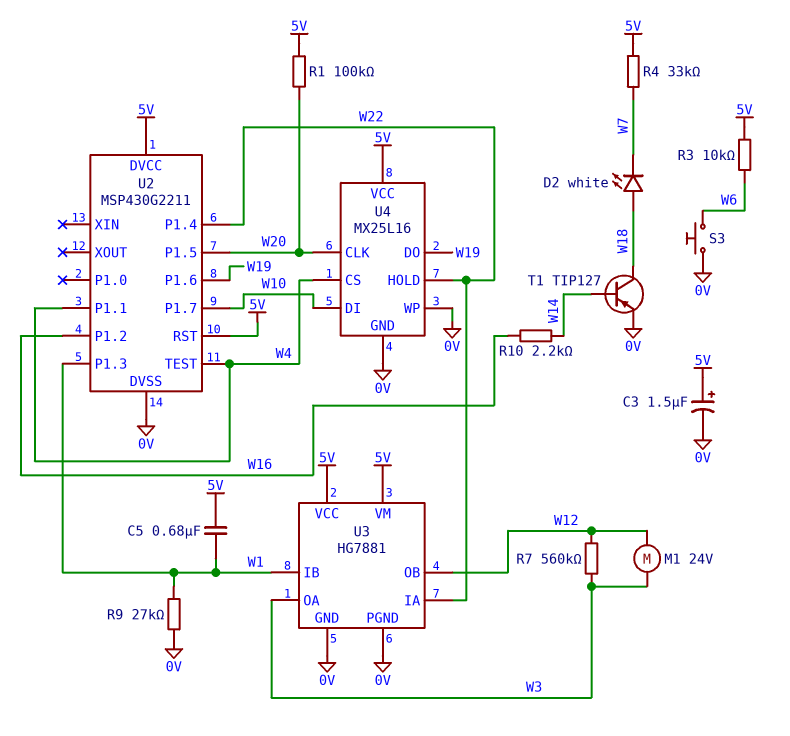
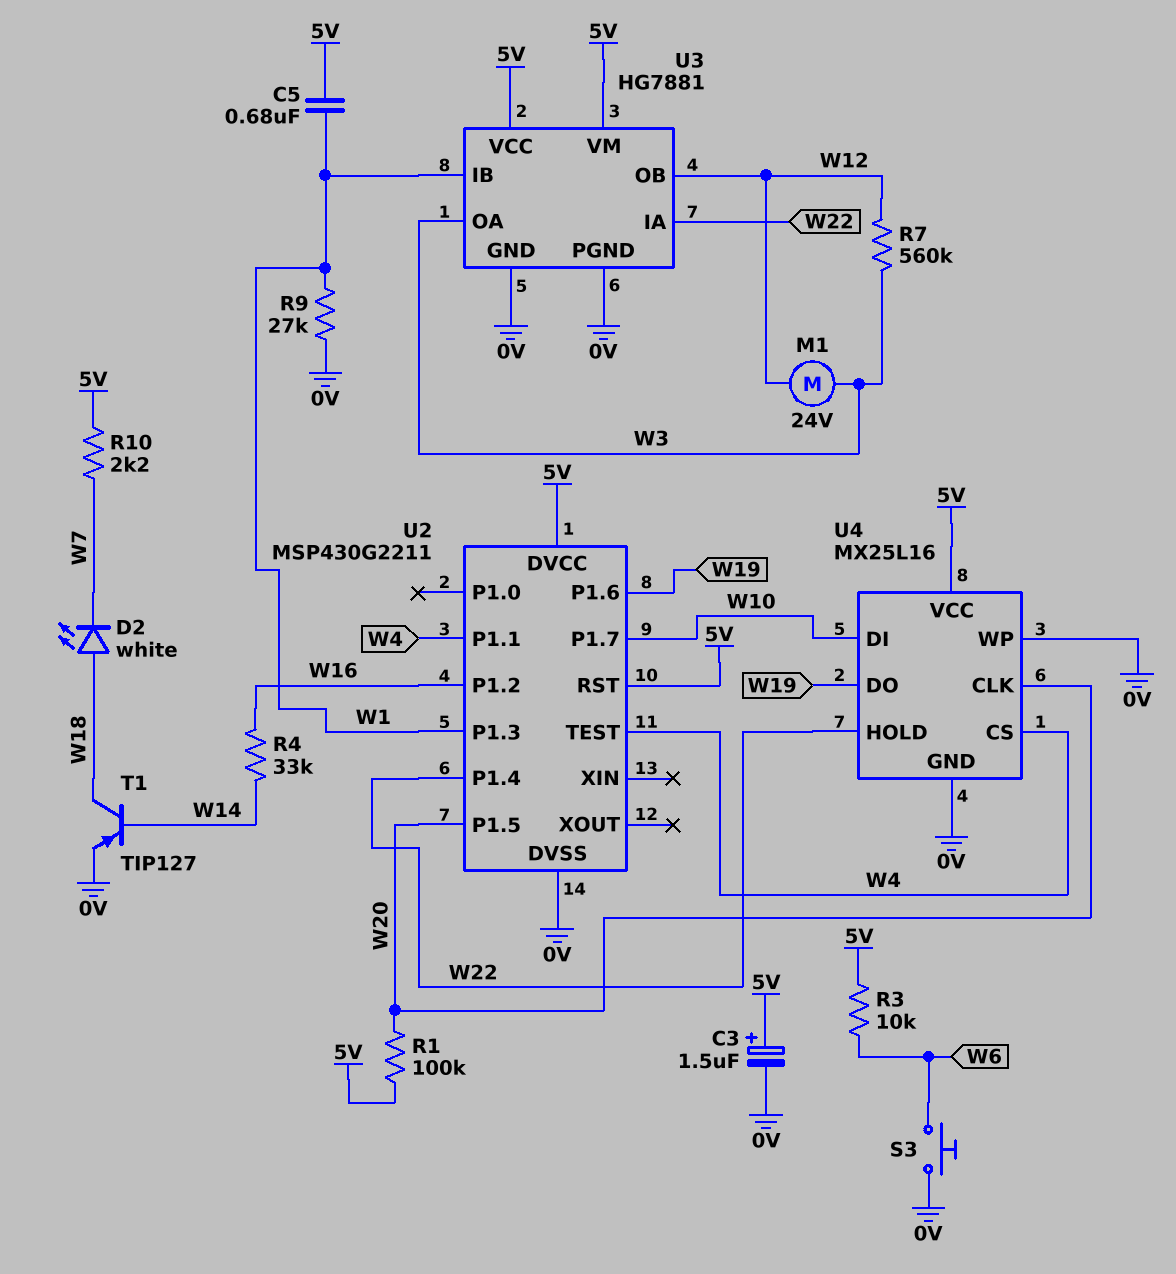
R4: 33k (5V, W7) -> 33k (W14, W16)
R10: 2.2k (W14, W16) -> 2.2k (5V, W7)

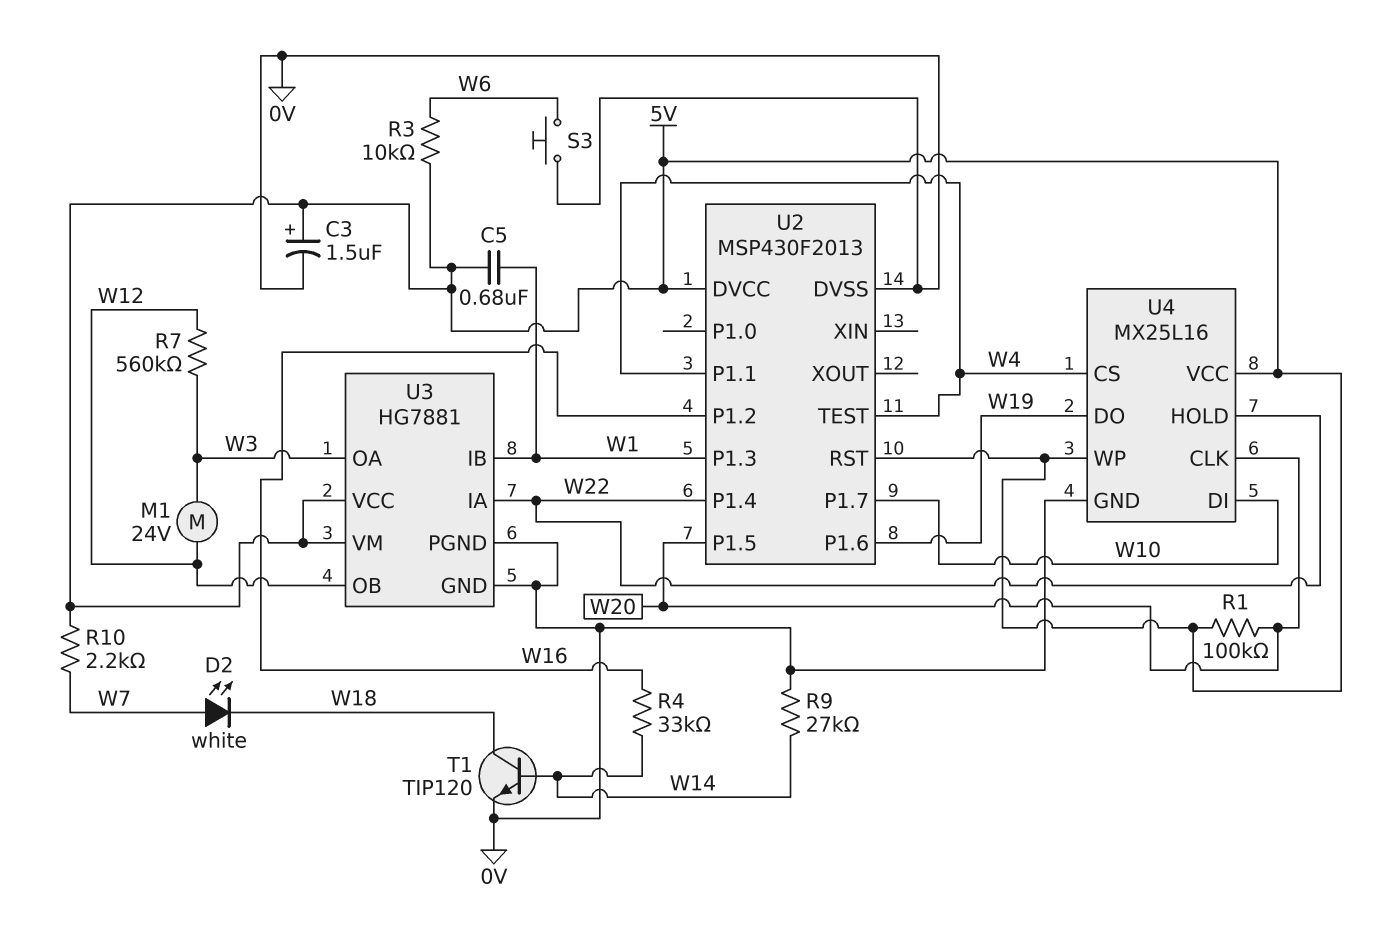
D2: LED white (A W18, K W7) -> LED white (A W7, K W18)
R9: 27k (0V, W1) -> 27k (0V, W14)
T1: PNP TIP127 (B W14, C W18, E 0V) -> NPN TIP120 (B W14, C W18, E 0V)
U2: MSP430G2211 -> MSP430F2013
U4 pin WP: 0V -> 5V

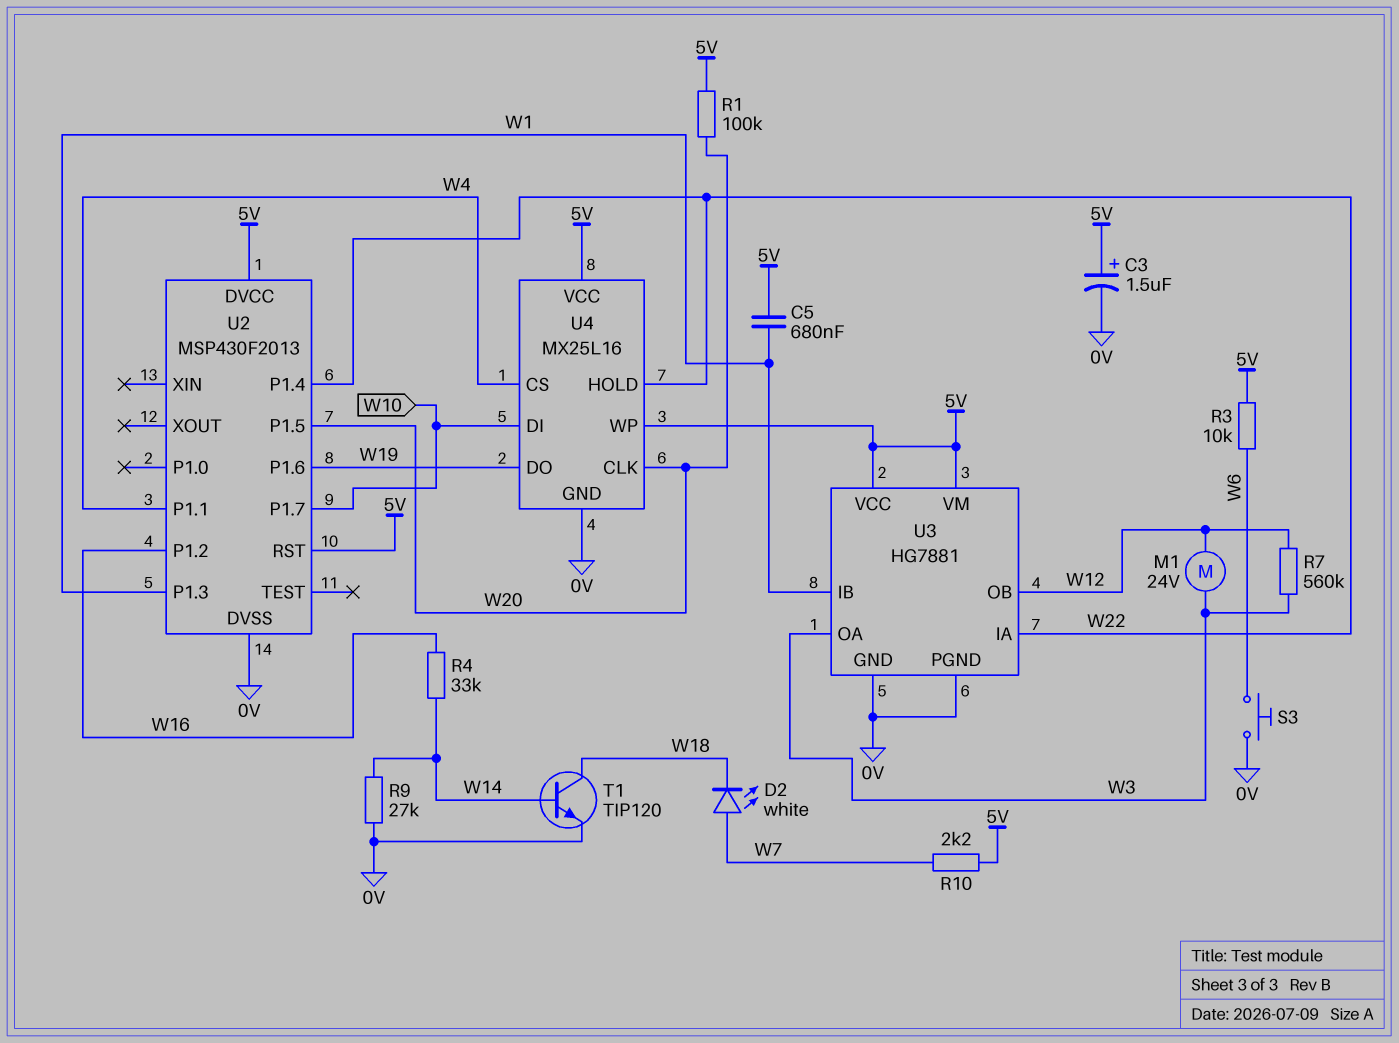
U2 pin TEST: W4 -> none

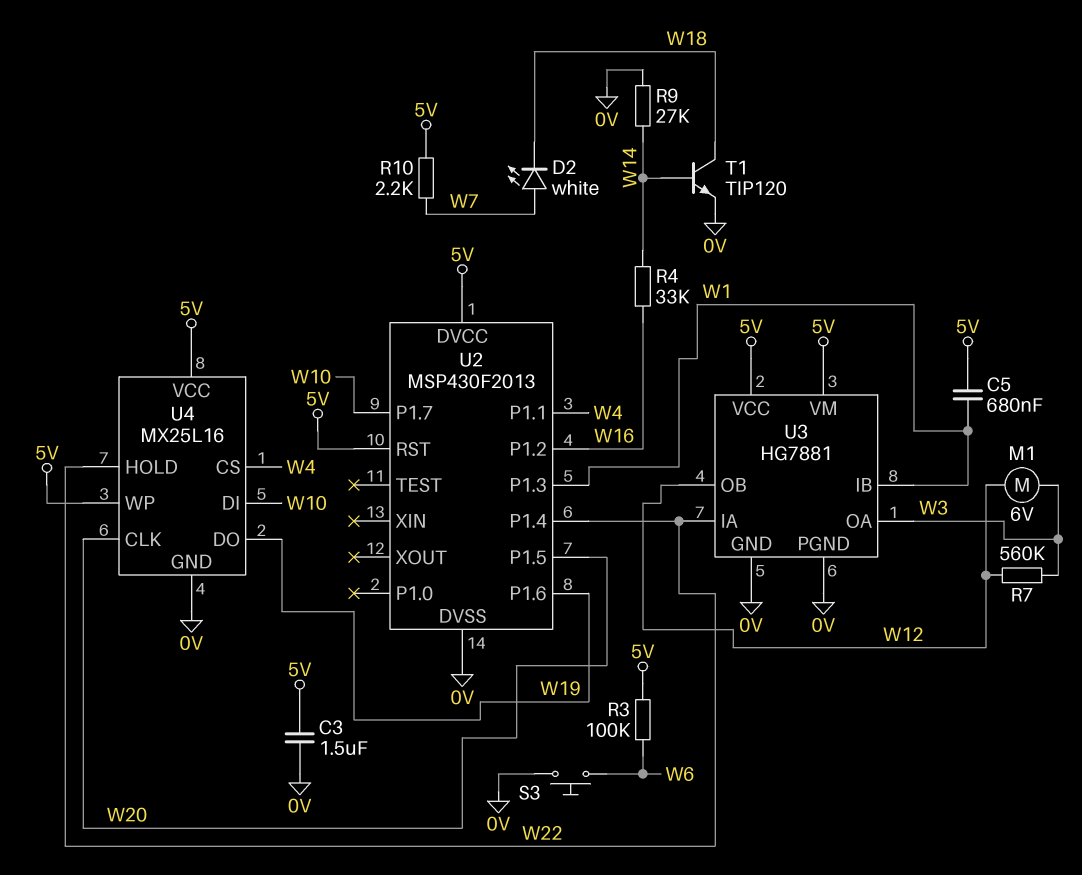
C3: 1.5uF (plus 5V, minus 0V) -> 1.5uF (0V, 5V)
M1: motor 24V (W3, W12) -> motor 6V (W3, W12)
R1: 100k (5V, W20) -> none
R3: 10k (5V, W6) -> 100k (5V, W6)

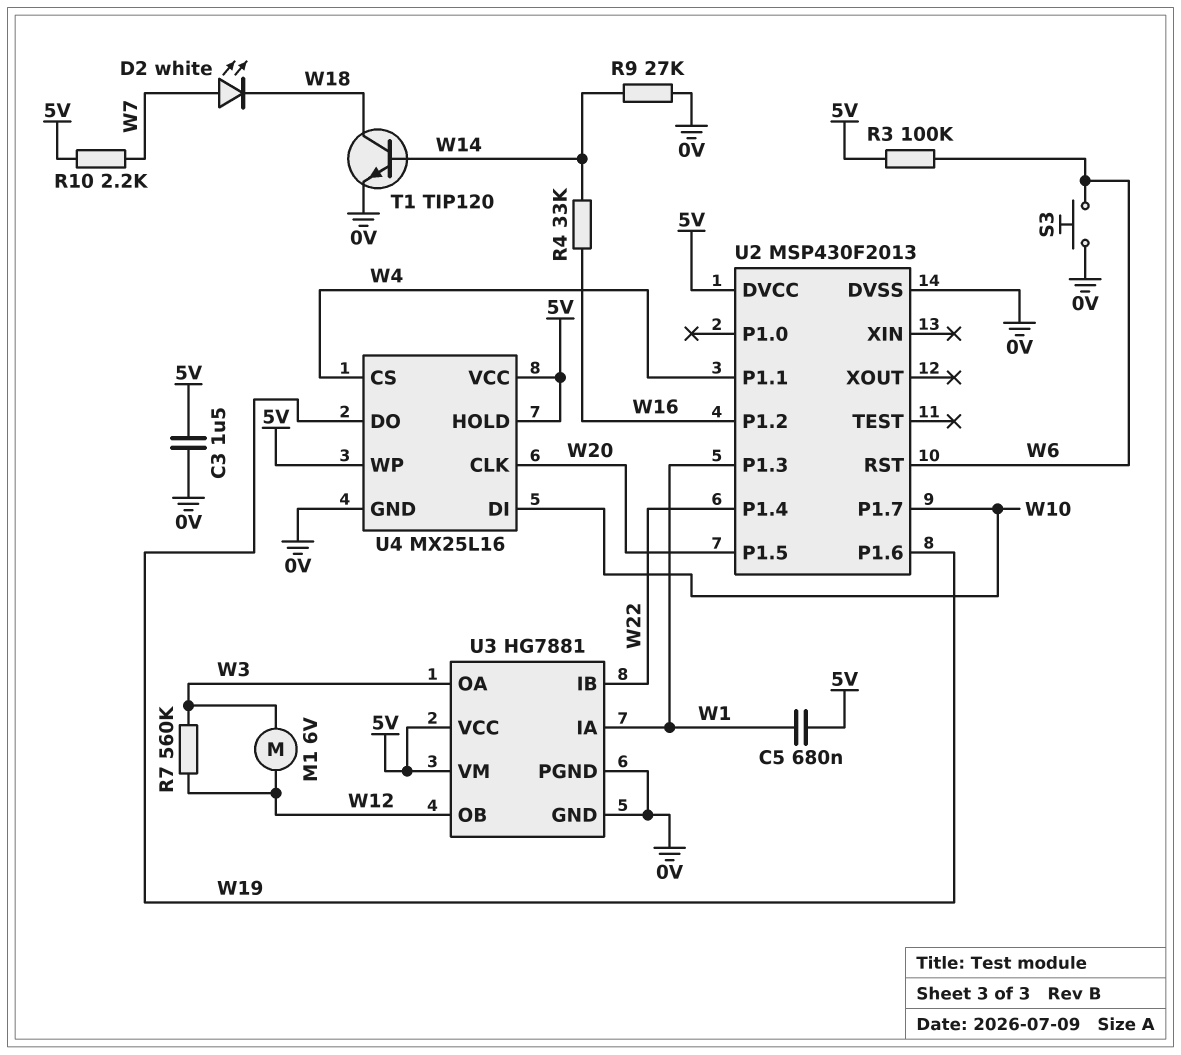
U2 pin RST: 5V -> W6
U3 pin IA: W22 -> W1
U3 pin IB: W1 -> W22
U4 pin HOLD: W22 -> 5V

